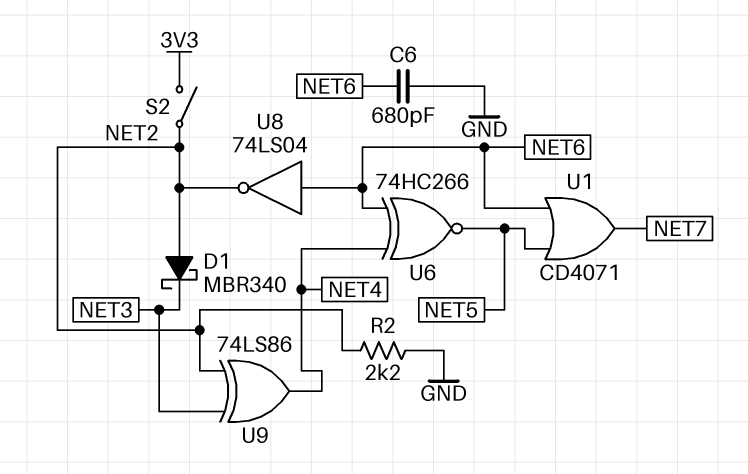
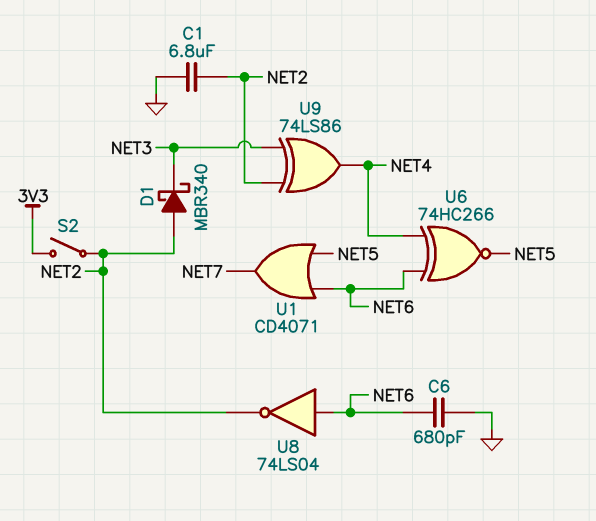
C1: none -> 6.8uF (GND, NET2)
R2: 2.2k (GND, NET2) -> none

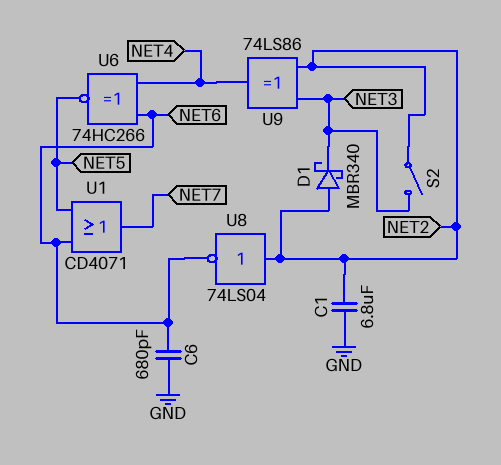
S2: switch (3V3, NET2) -> switch (NET2, NET3)
U8: NOT 74LS04 (in NET6, out NET2) -> NOT 74LS04 (in NET2, out NET6)

